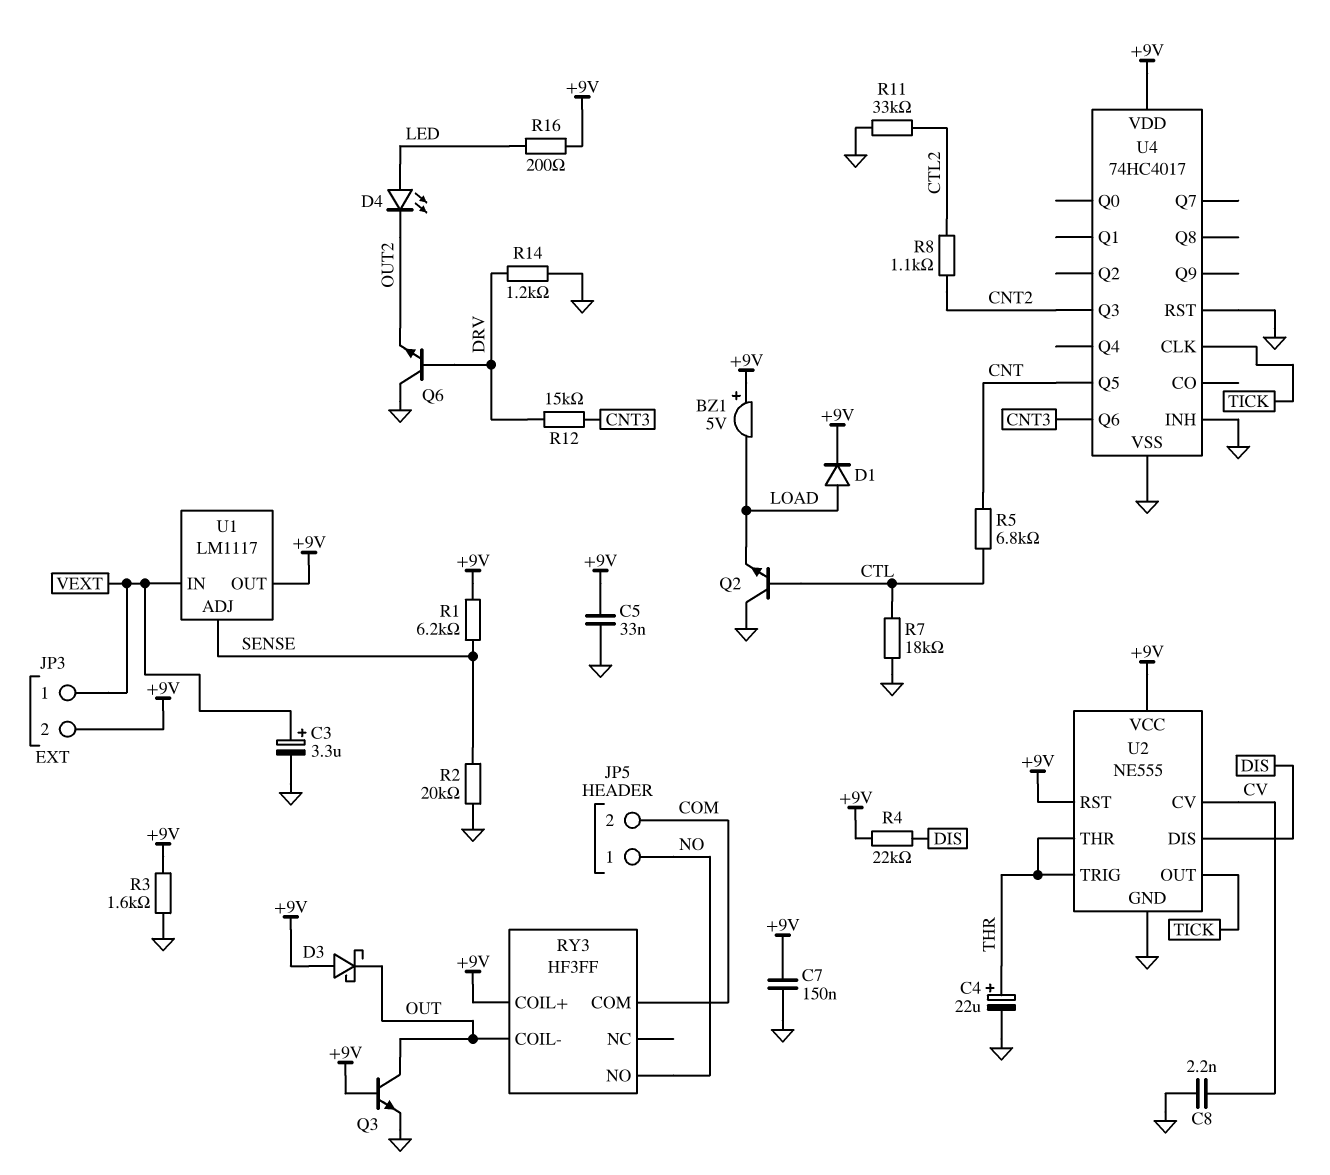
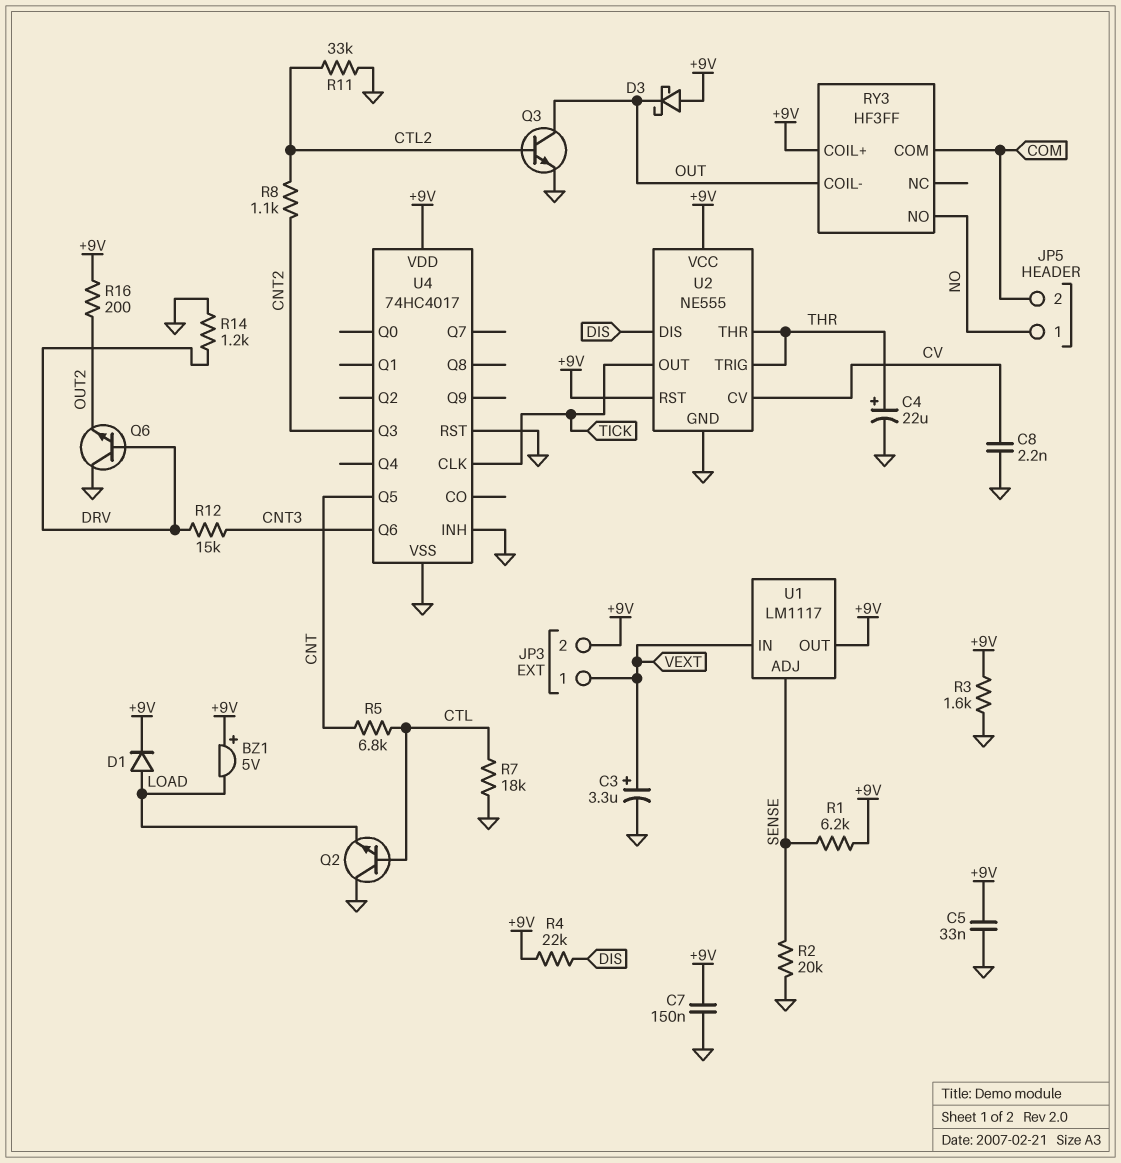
D4: LED (A LED, K OUT2) -> none
Q3: NPN (B +9V, C OUT, E GND) -> NPN (B CTL2, C OUT, E GND)
R16: 200 (+9V, LED) -> 200 (+9V, OUT2)

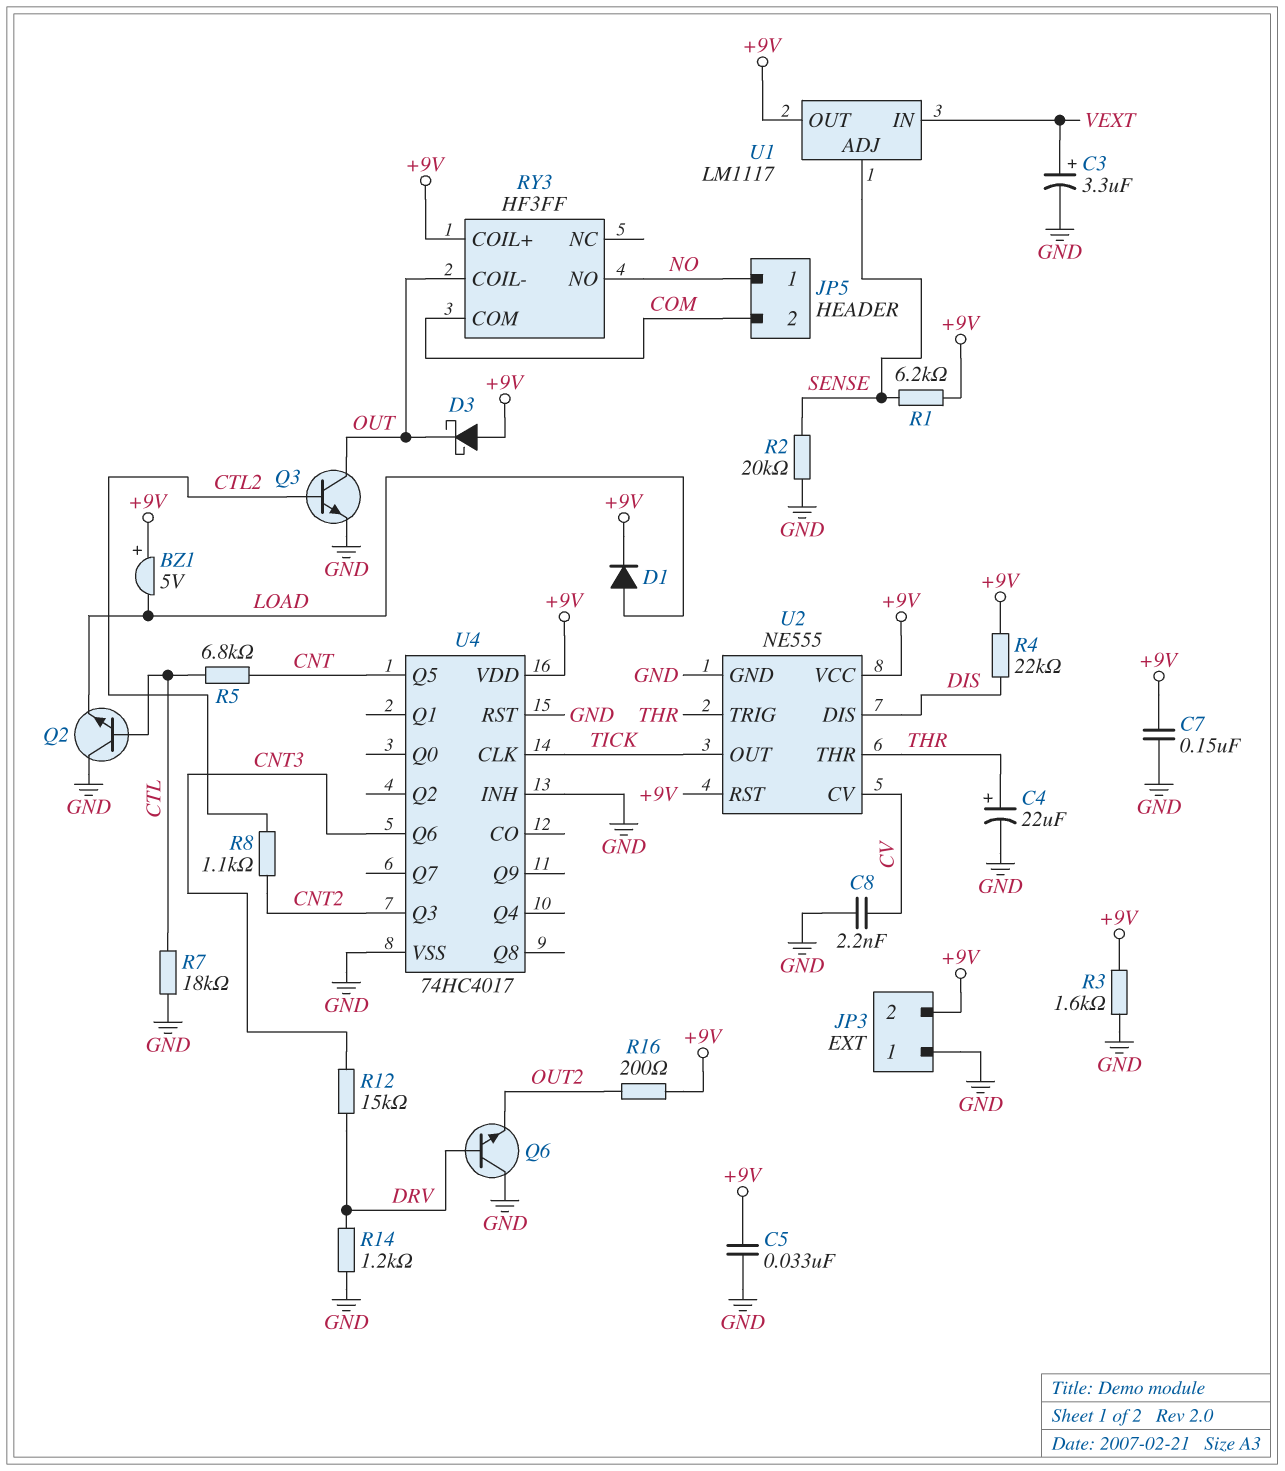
JP3 pin 1: VEXT -> GND
R11: 33k (CTL2, GND) -> none

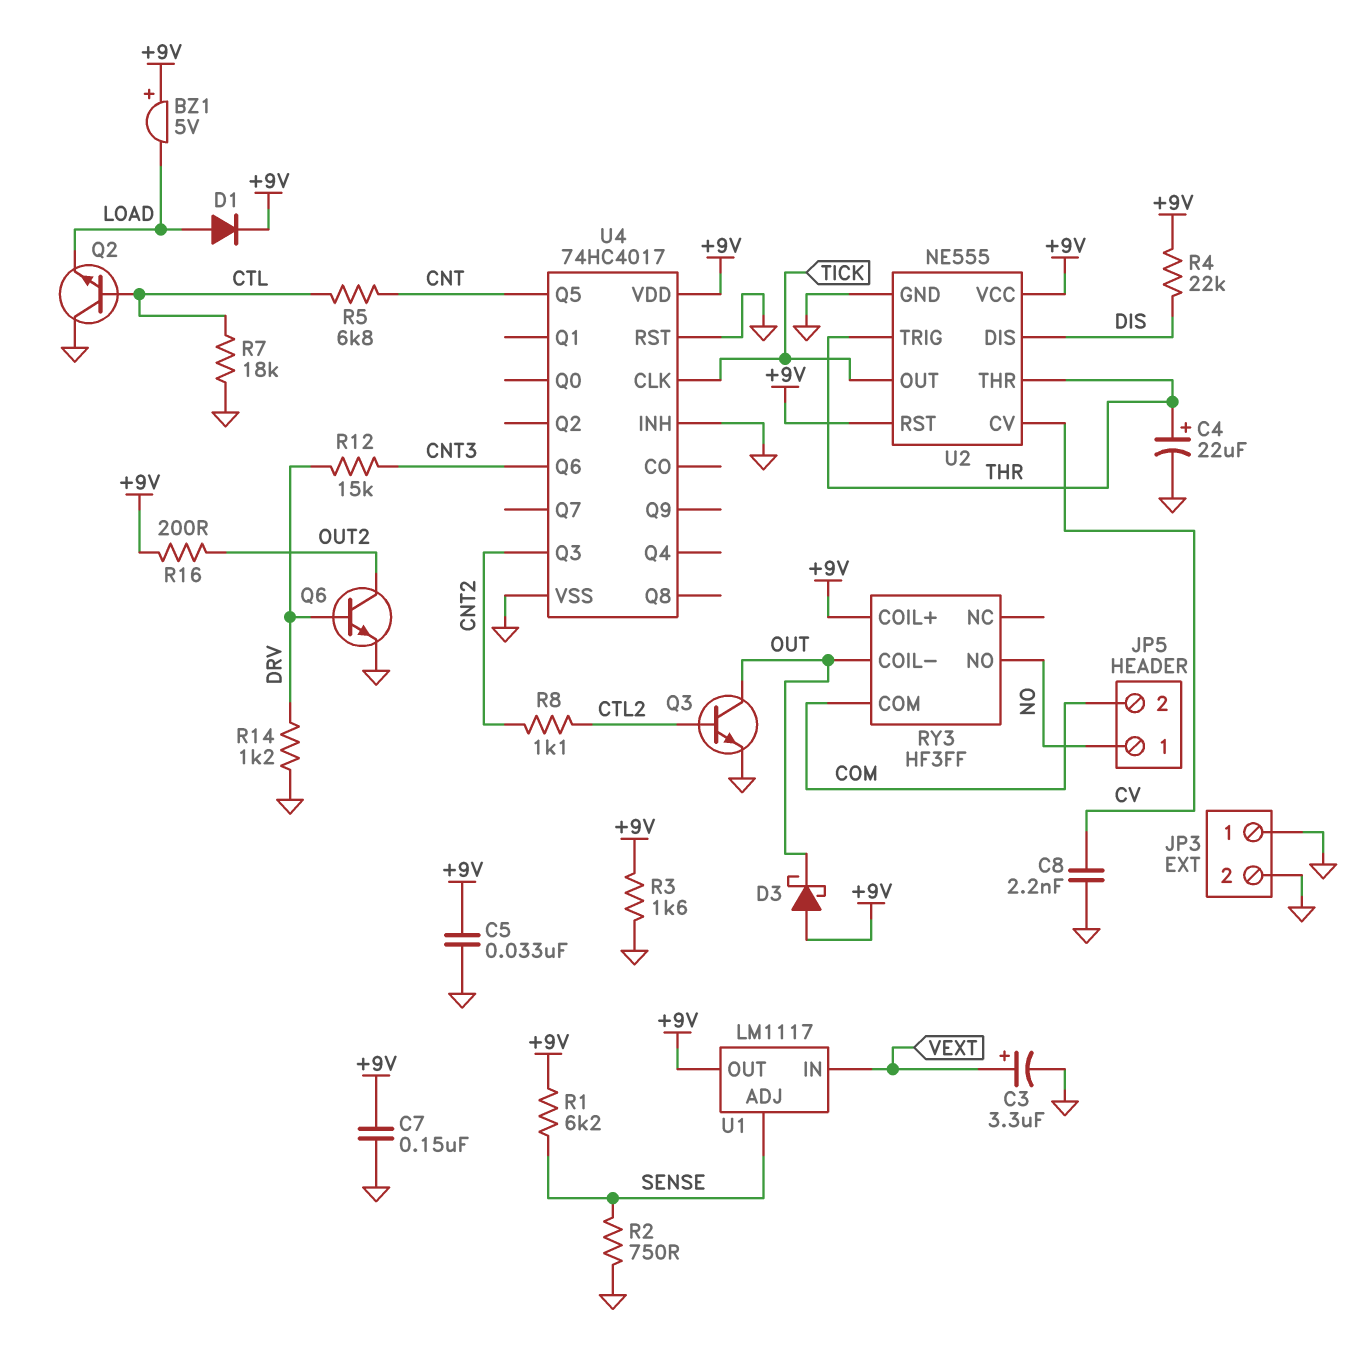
JP3 pin 2: +9V -> GND
Q6: NPN (B DRV, C GND, E OUT2) -> NPN (B DRV, C OUT2, E GND)
R2: 20k (GND, SENSE) -> 750 (GND, SENSE)

